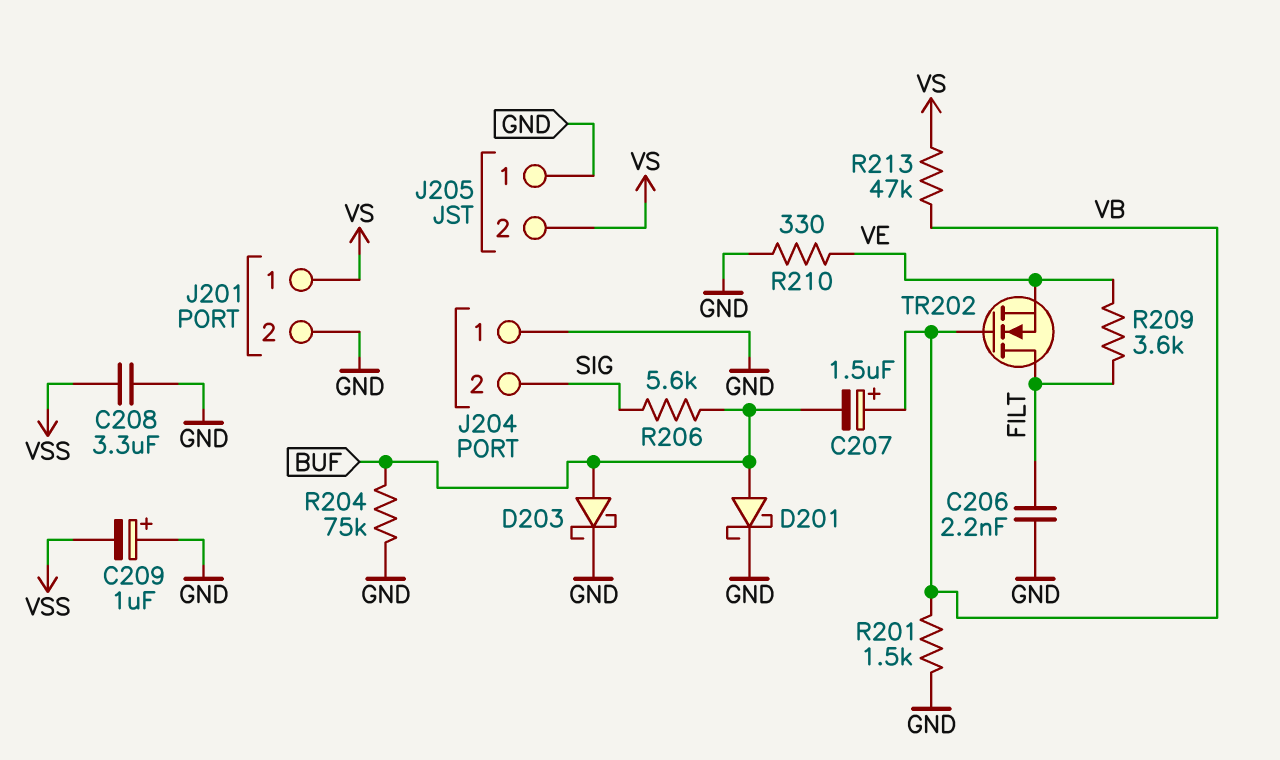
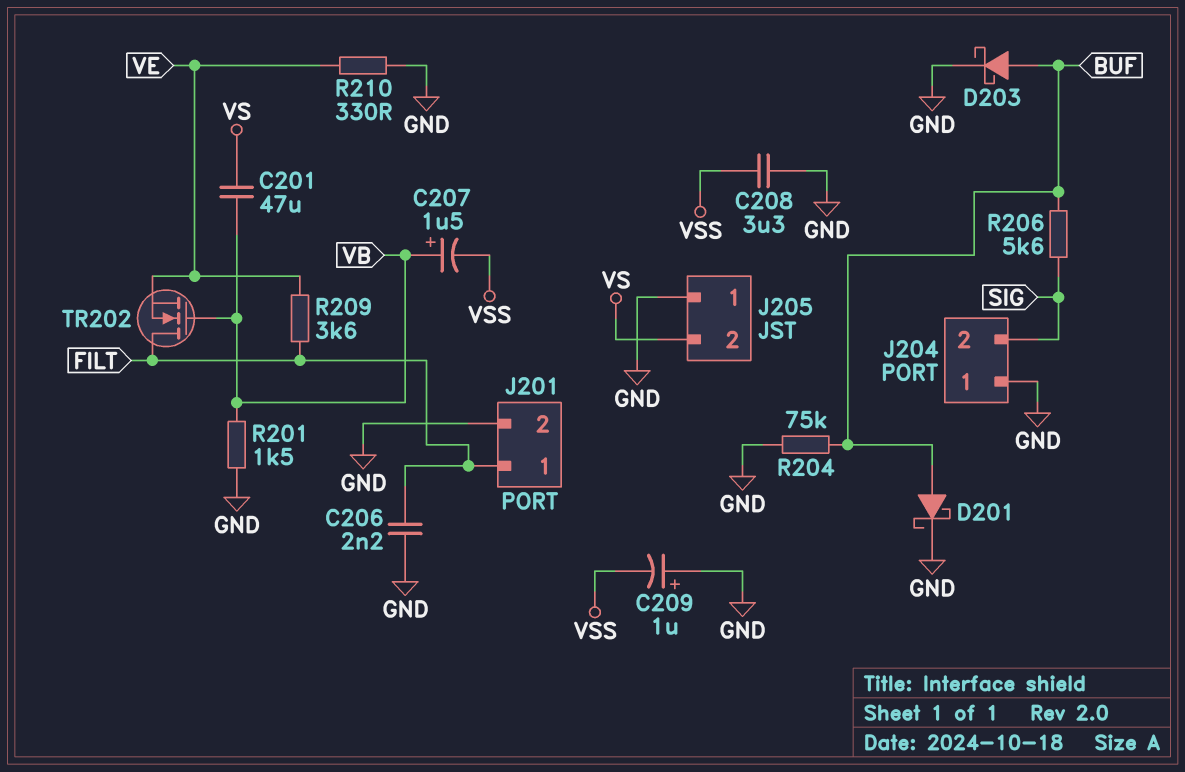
C201: none -> 47uF (VB, VS)
C207: 1.5uF (plus VB, minus BUF) -> 1.5uF (plus VB, minus VSS)
J201 pin 1: VS -> FILT
R213: 47k (VB, VS) -> none

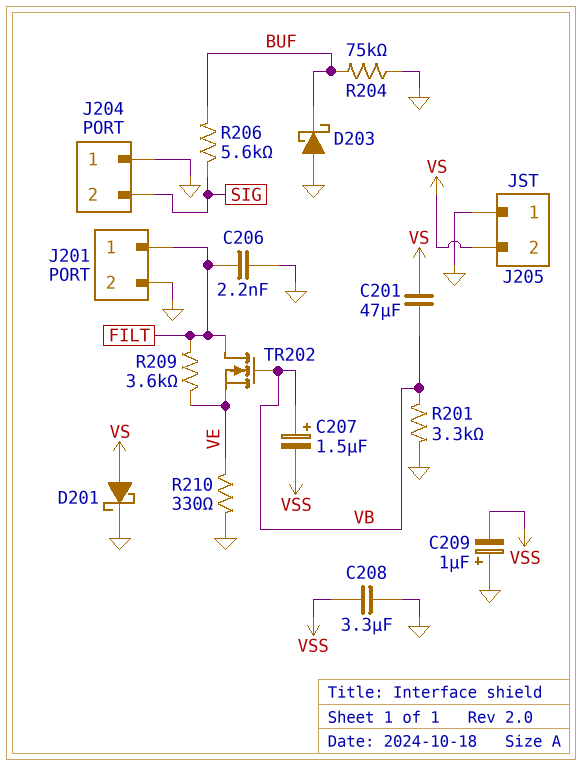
D201: schottky (A BUF, K GND) -> schottky (A VS, K GND)
D203: schottky (A BUF, K GND) -> schottky (A GND, K BUF)
R201: 1.5k (GND, VB) -> 3.3k (GND, VB)

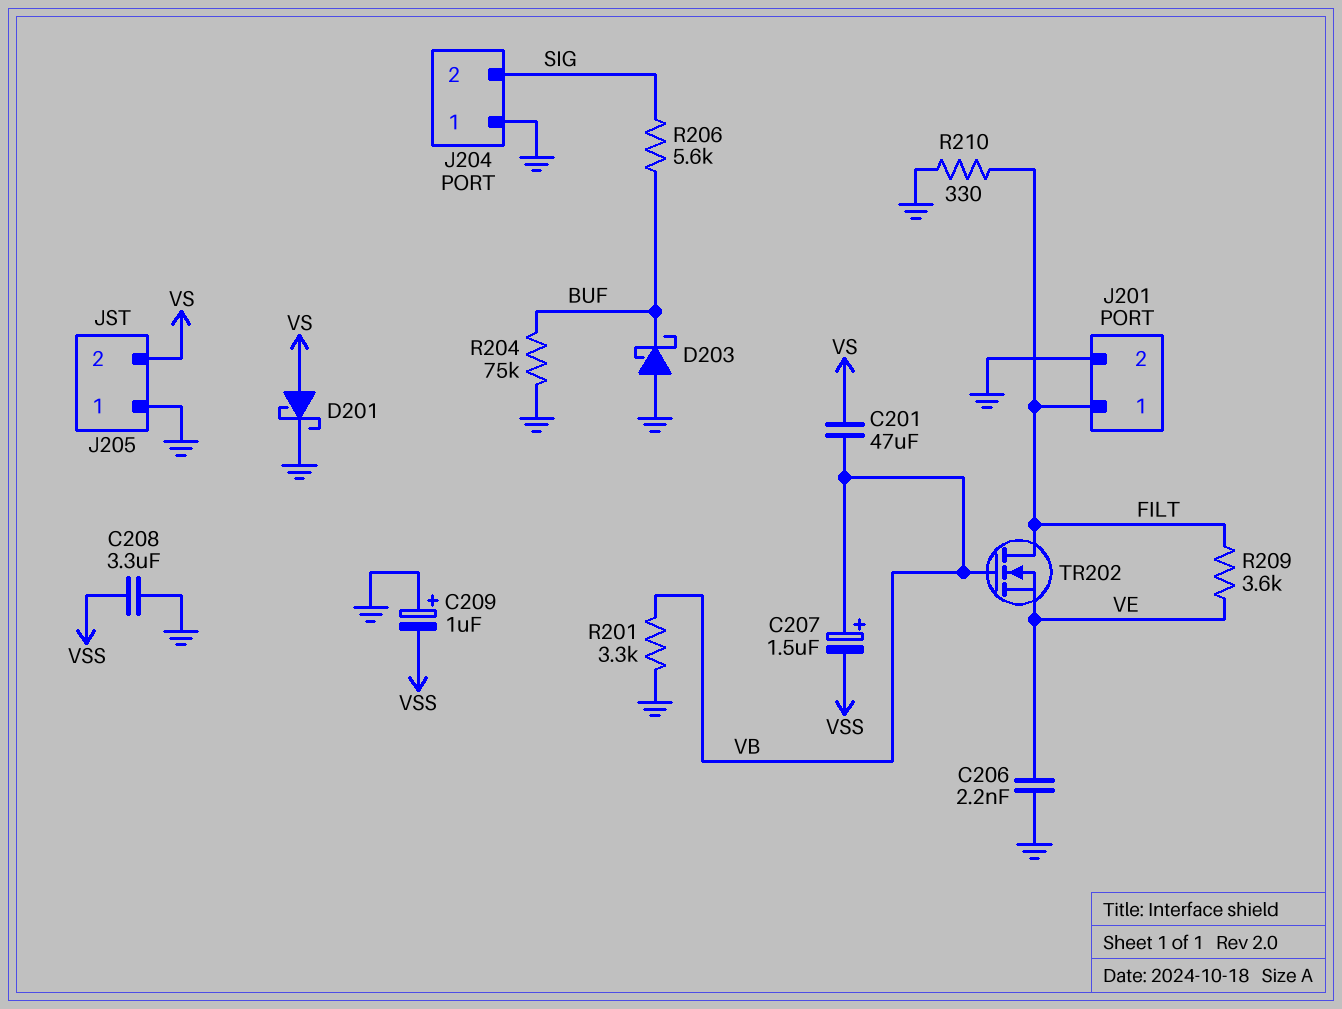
C206: 2.2nF (FILT, GND) -> 2.2nF (GND, VE)
R210: 330 (GND, VE) -> 330 (FILT, GND)

